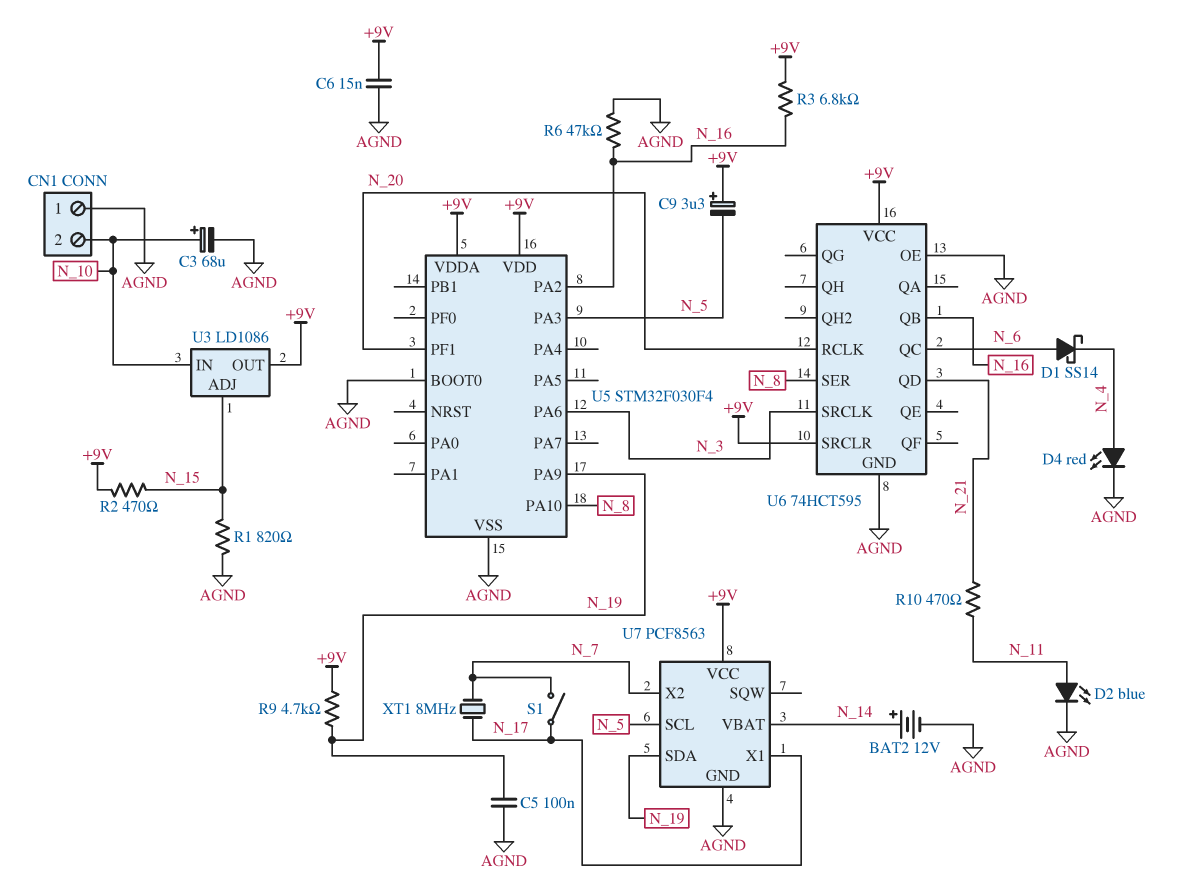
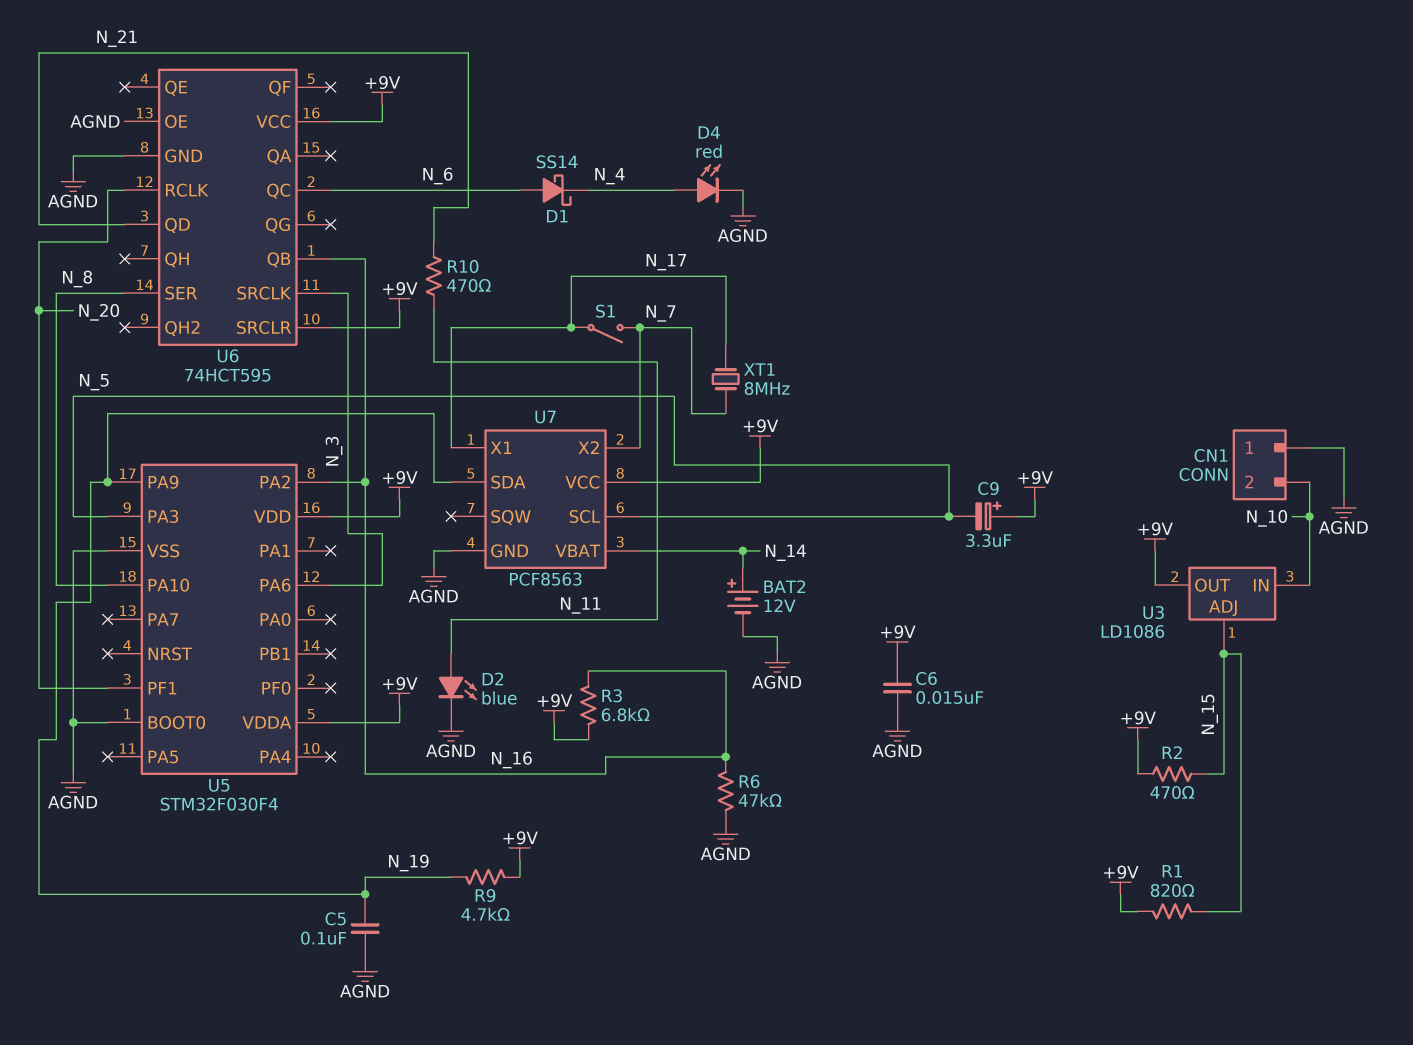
C3: 68uF (plus N_10, minus AGND) -> none
R1: 820 (AGND, N_15) -> 820 (+9V, N_15)

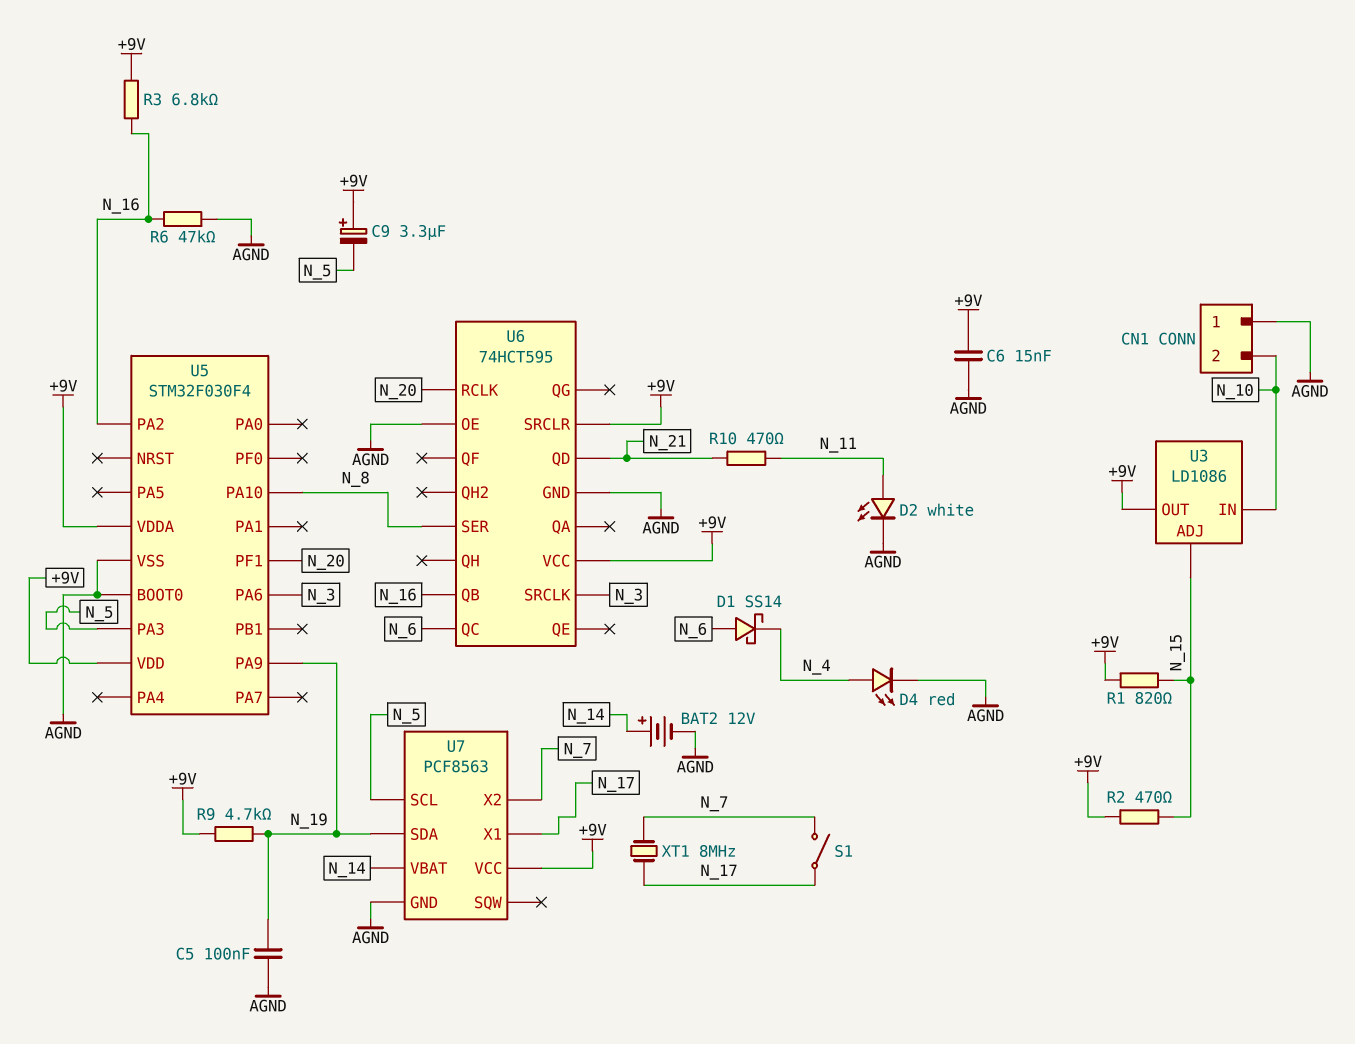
D2: LED blue (A N_11, K AGND) -> LED white (A N_11, K AGND)

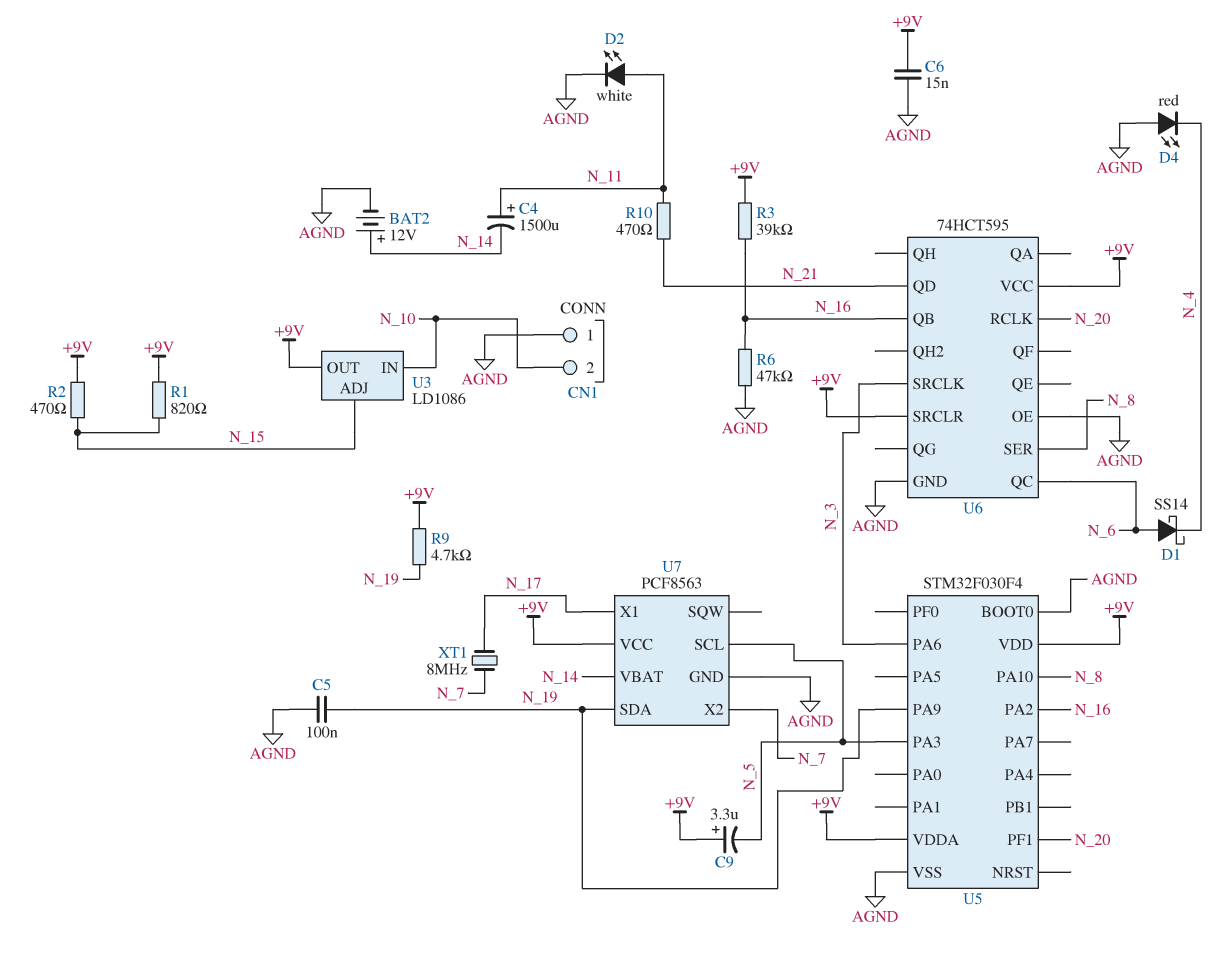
C4: none -> 1500uF (plus N_11, minus N_14)
D4: LED red (A N_4, K AGND) -> LED red (A AGND, K N_4)
R3: 6.8k (+9V, N_16) -> 39k (+9V, N_16)
S1: switch (N_7, N_17) -> none

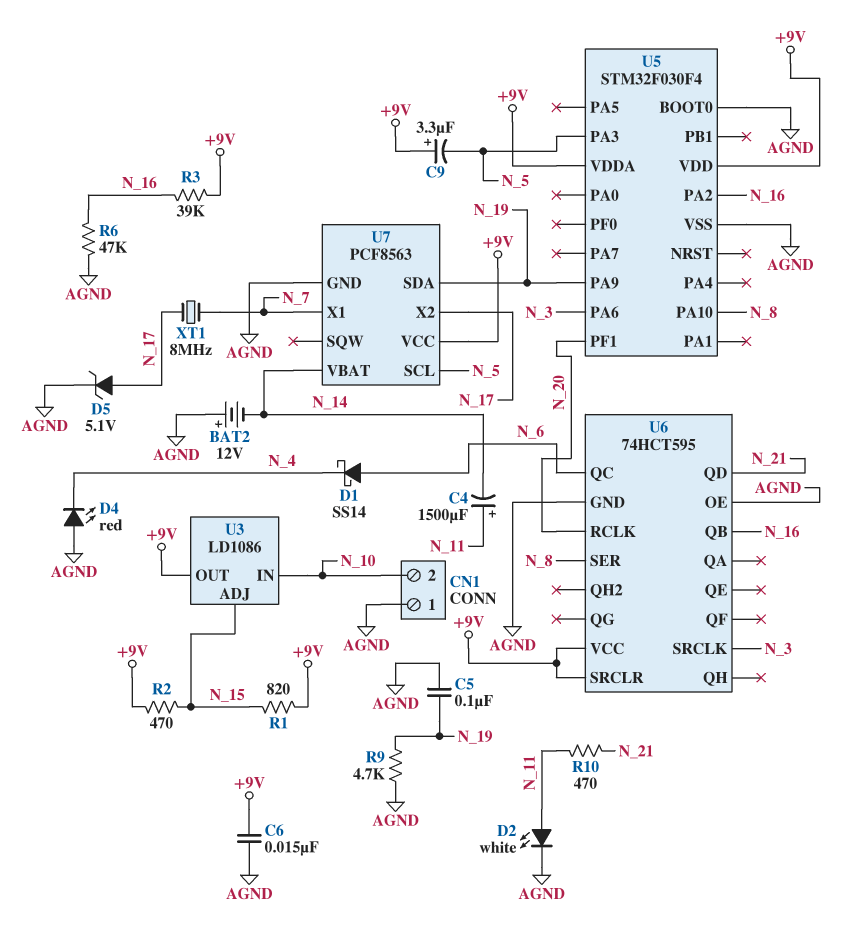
BAT2: 12V (plus N_14, minus AGND) -> 12V (plus AGND, minus N_14)
D5: none -> zener 5.1V (A N_17, K AGND)
R9: 4.7k (+9V, N_19) -> 4.7k (AGND, N_19)
U7 pin X1: N_17 -> N_7
U7 pin X2: N_7 -> N_17

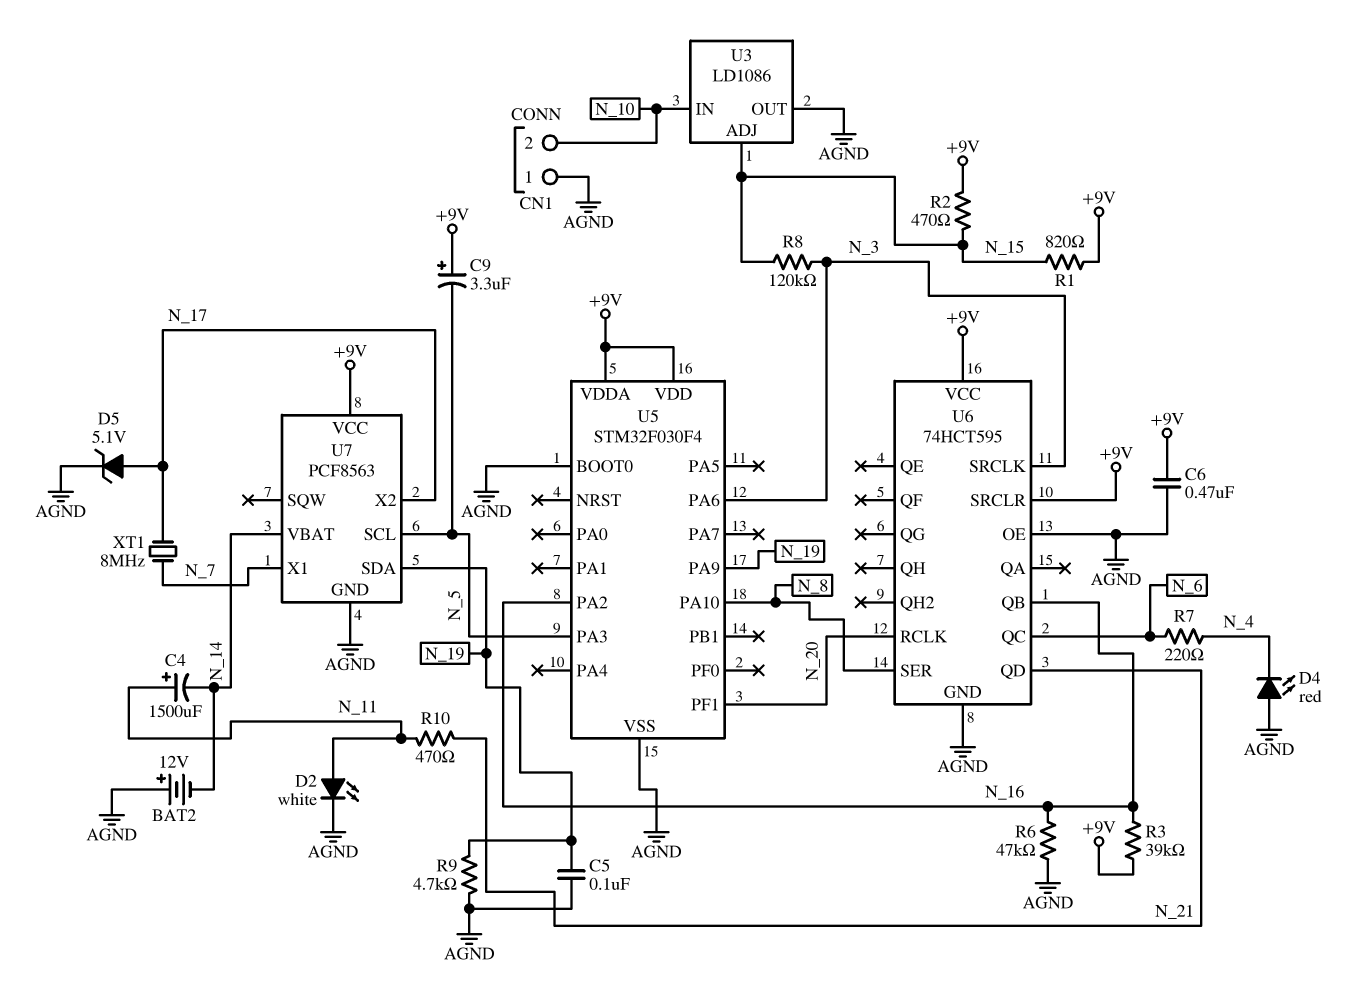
C6: 15nF (+9V, AGND) -> 470nF (+9V, AGND)
D1: schottky SS14 (A N_6, K N_4) -> none
R7: none -> 220 (N_4, N_6)
R8: none -> 120k (N_3, N_15)
U3 pin OUT: +9V -> AGND

